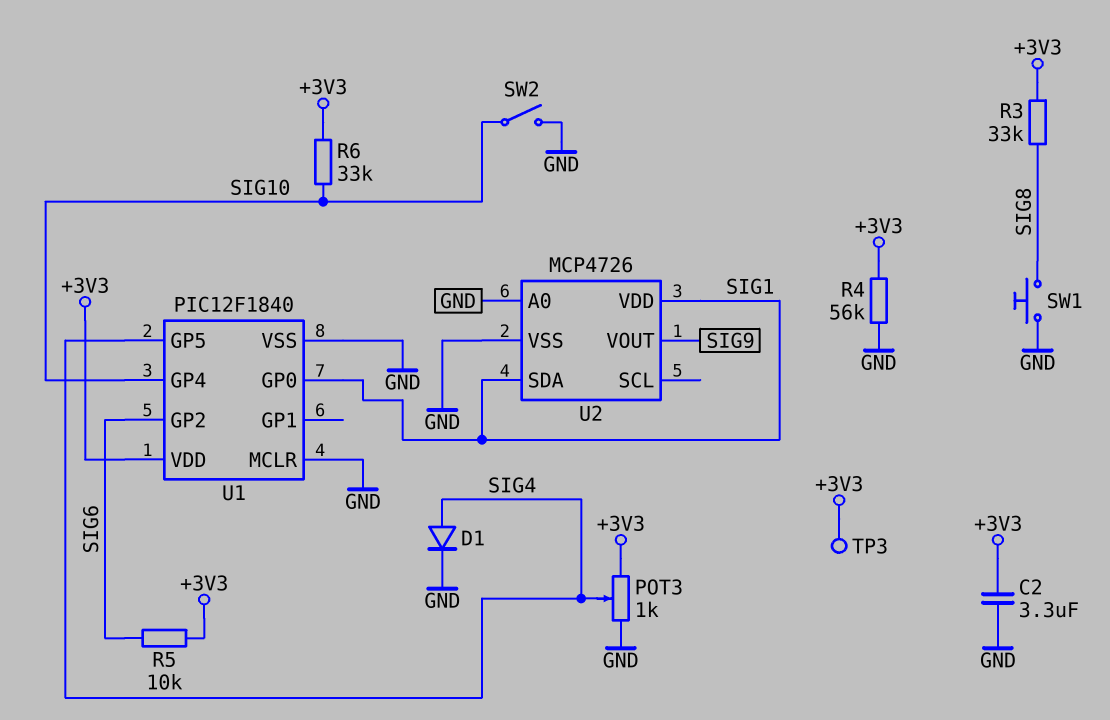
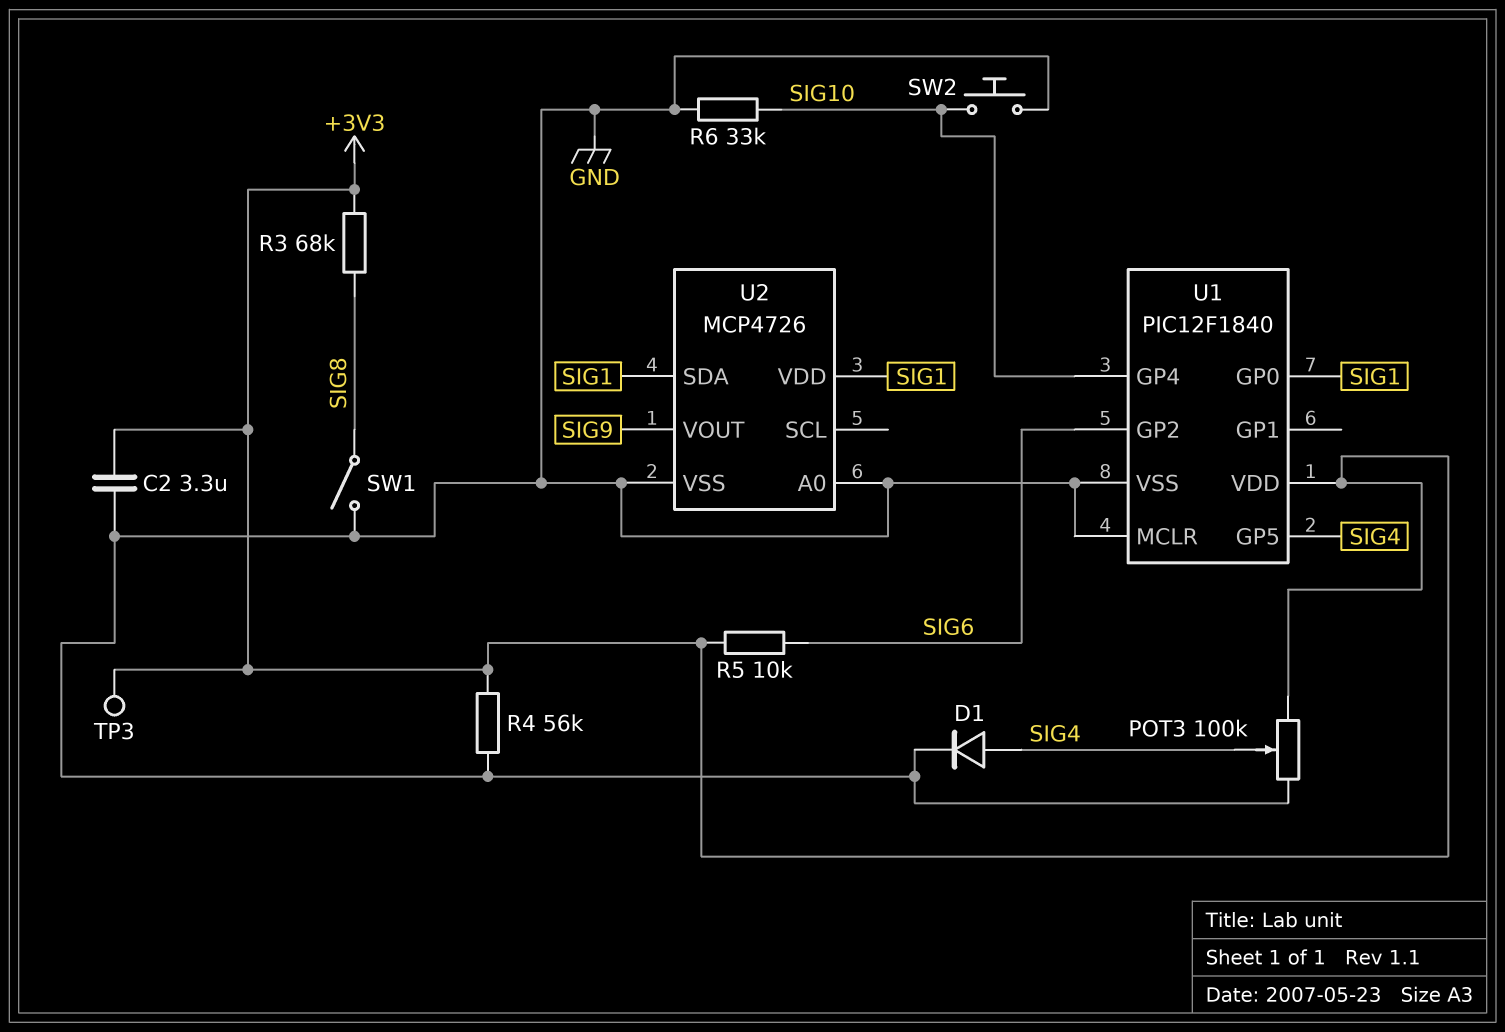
POT3: 1k (+3V3, GND, wiper SIG4) -> 100k (+3V3, GND, wiper SIG4)
R3: 33k (+3V3, SIG8) -> 68k (+3V3, SIG8)
R6: 33k (+3V3, SIG10) -> 33k (GND, SIG10)
SW1: button (GND, SIG8) -> switch (GND, SIG8)
SW2: switch (GND, SIG10) -> button (GND, SIG10)

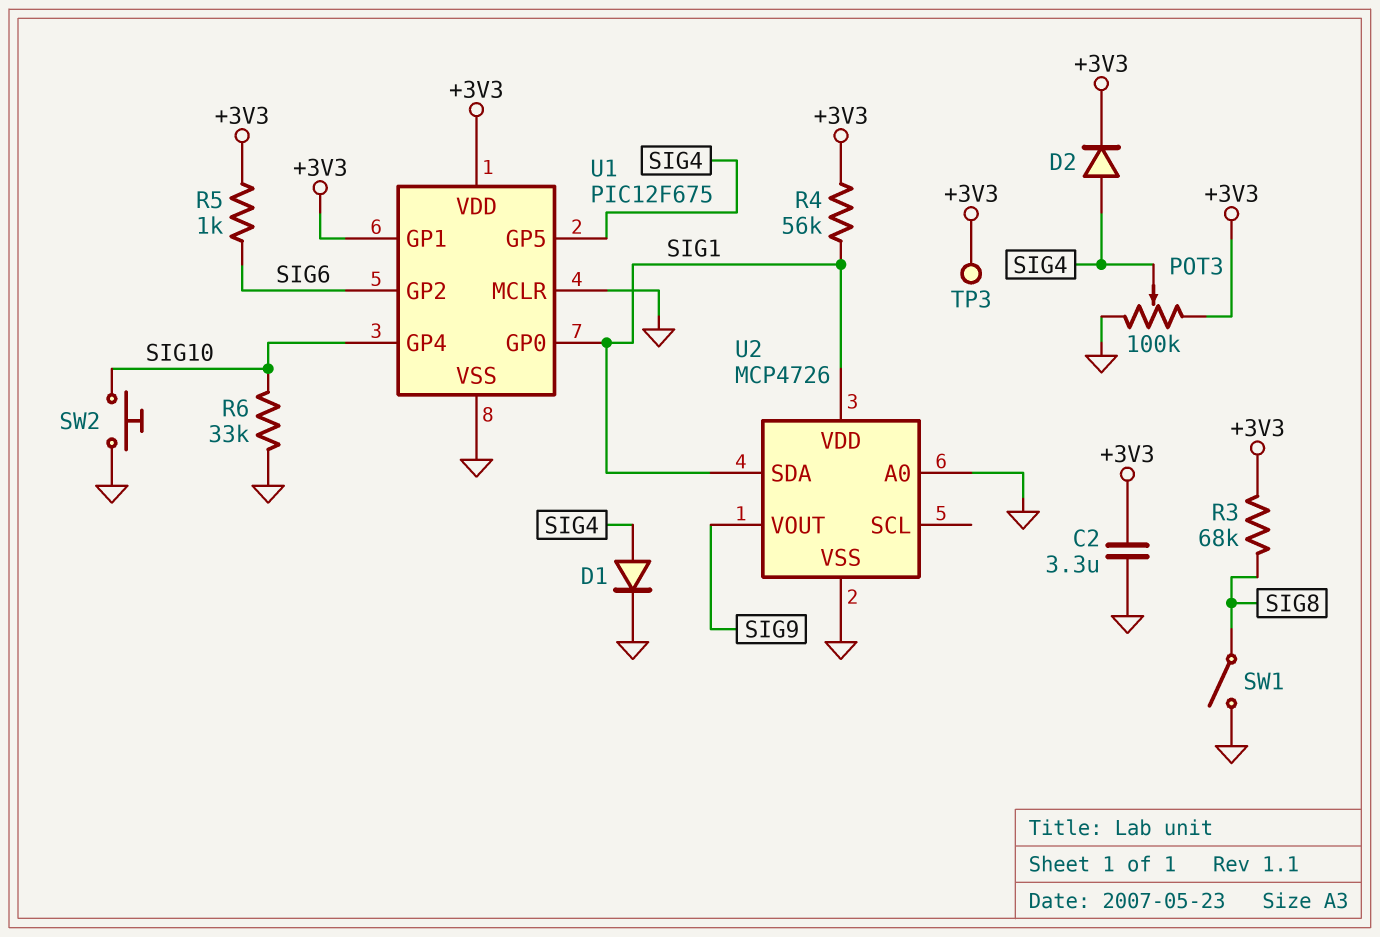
D2: none -> diode (A SIG4, K +3V3)
R4: 56k (+3V3, GND) -> 56k (+3V3, SIG1)
R5: 10k (+3V3, SIG6) -> 1k (+3V3, SIG6)
U1: PIC12F1840 -> PIC12F675
U1 pin GP1: none -> +3V3

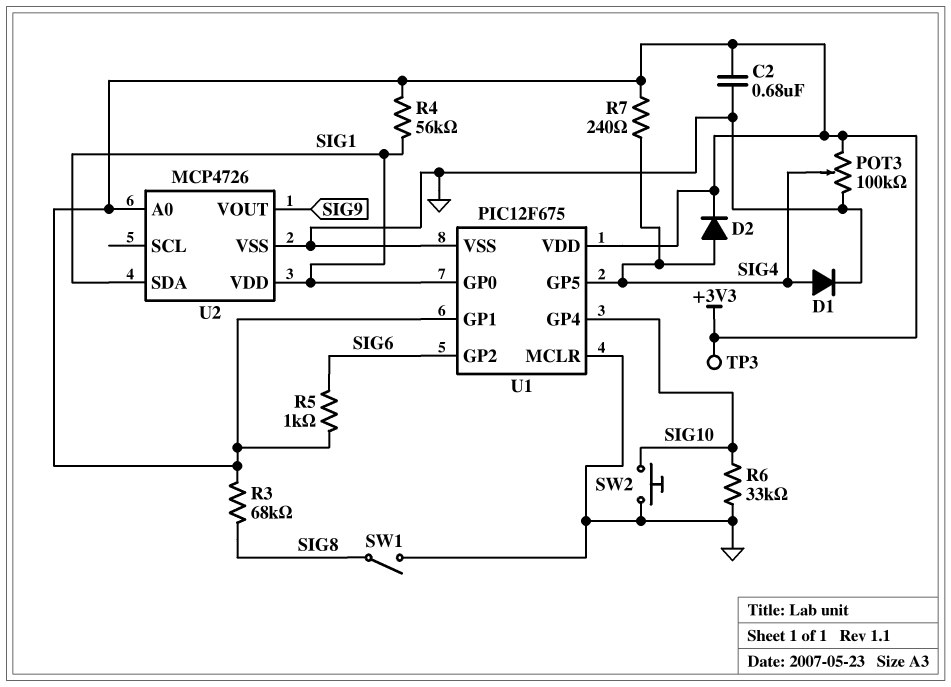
C2: 3.3uF (+3V3, GND) -> 680nF (+3V3, GND)
R7: none -> 240 (+3V3, SIG4)
U2 pin A0: GND -> +3V3

